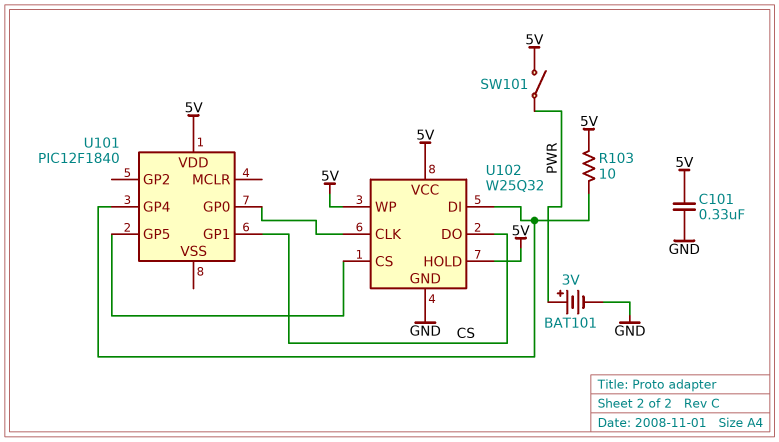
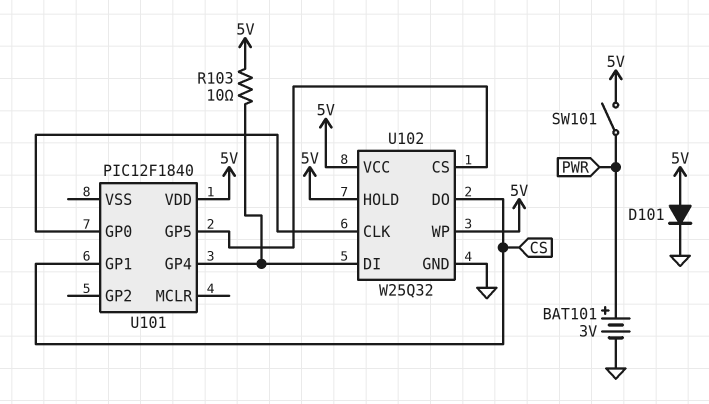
C101: 330nF (5V, GND) -> none
D101: none -> diode (A 5V, K GND)

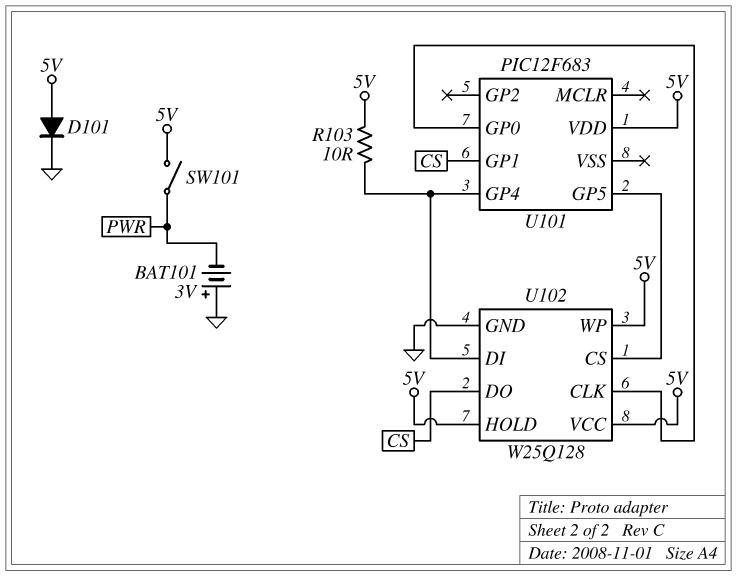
BAT101: 3V (plus PWR, minus GND) -> 3V (plus GND, minus PWR)
U101: PIC12F1840 -> PIC12F683
U102: W25Q32 -> W25Q128

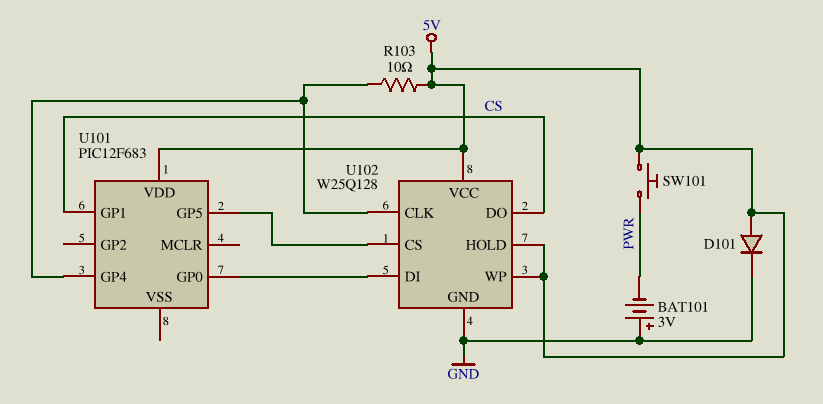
SW101: switch (5V, PWR) -> button (5V, PWR)
U102 pin CLK: U101/GP0 -> U101/GP4
U102 pin DI: U101/GP4 -> U101/GP0

